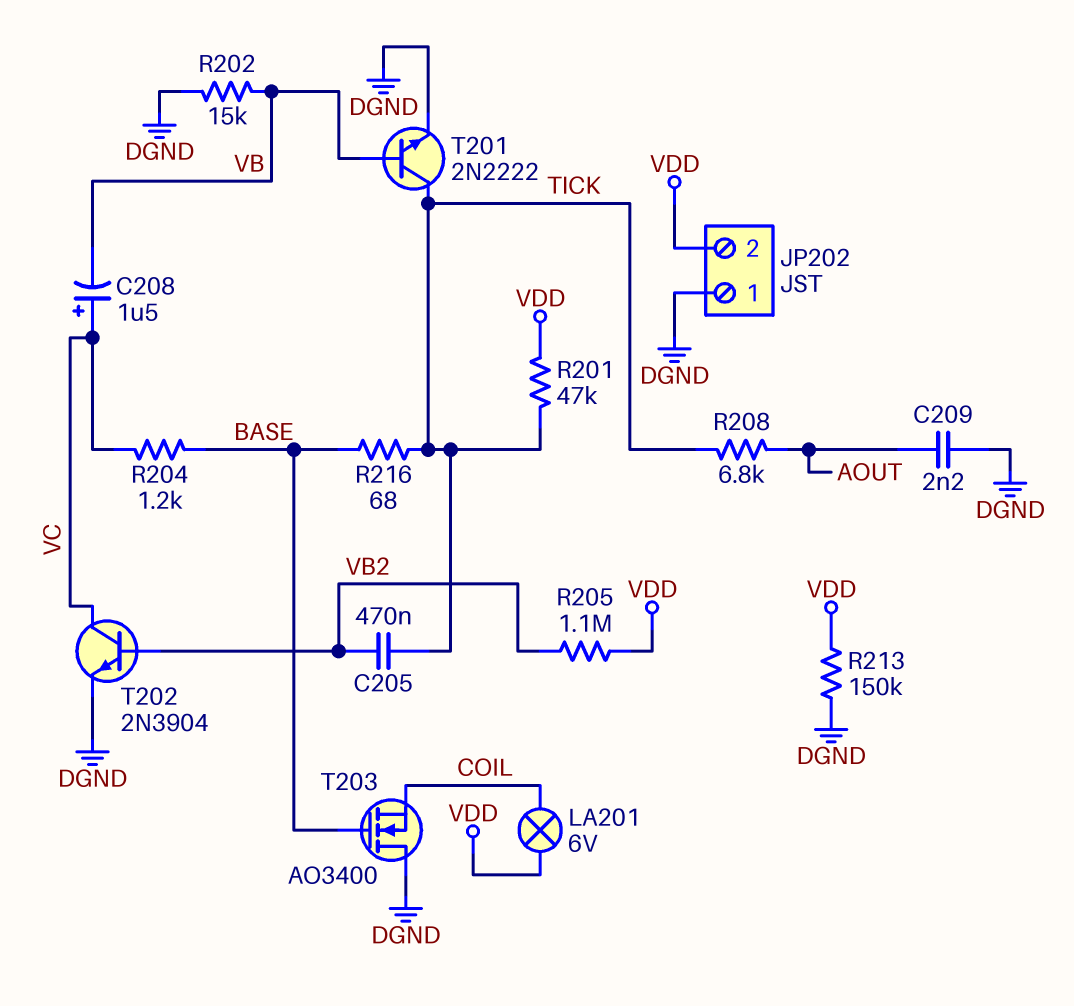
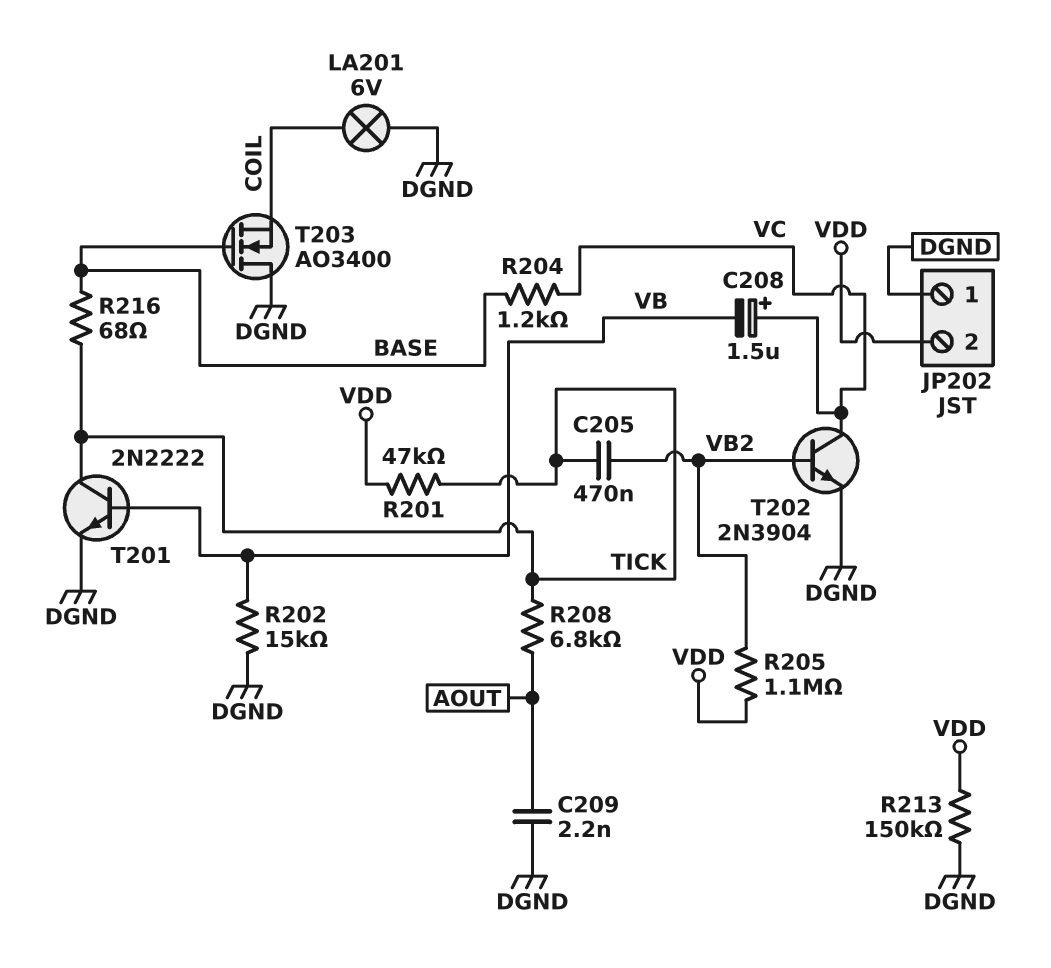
LA201: lamp 6V (COIL, VDD) -> lamp 6V (COIL, DGND)

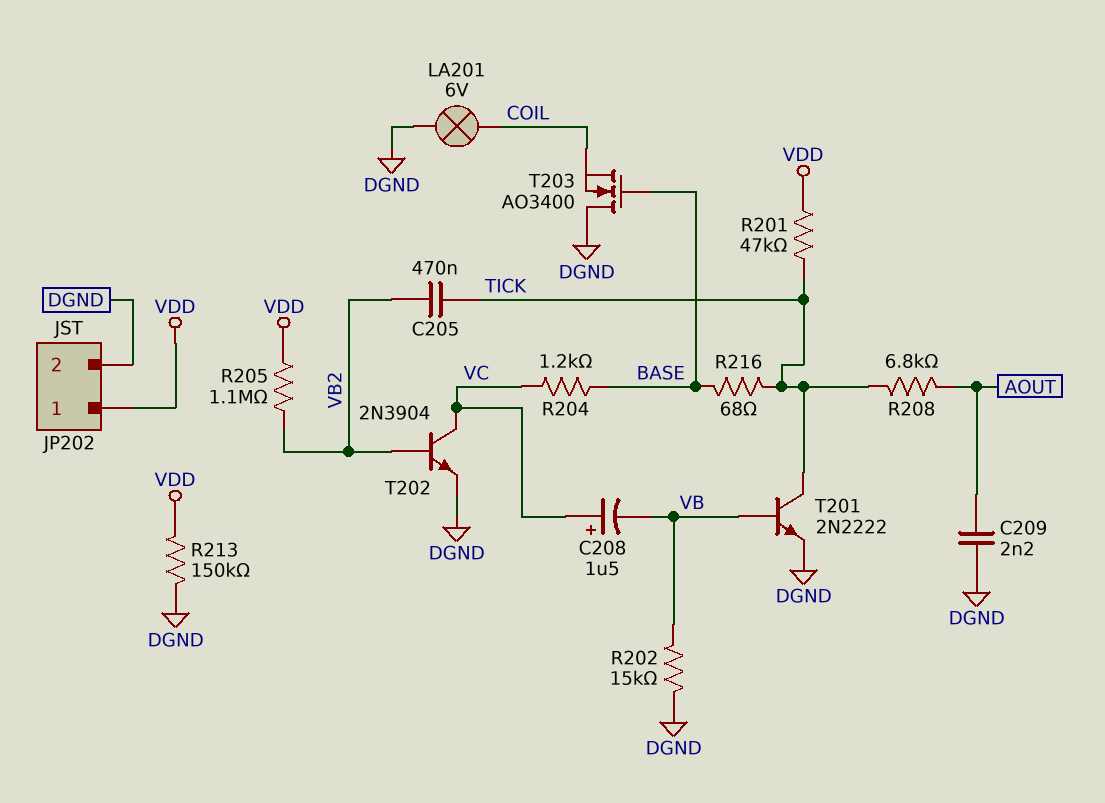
JP202 pin 1: DGND -> VDD
JP202 pin 2: VDD -> DGND

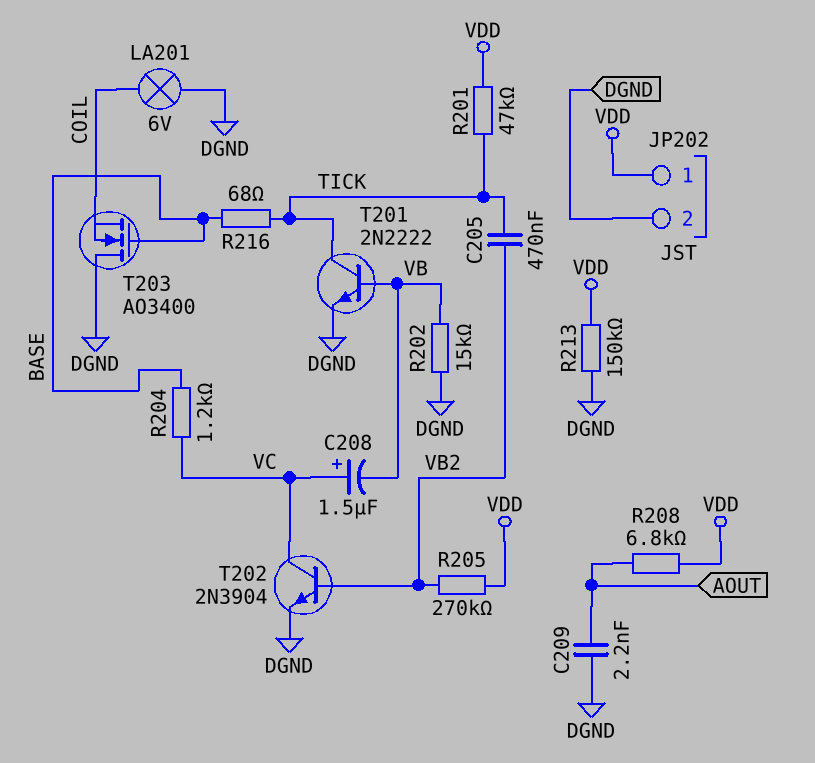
R205: 1.1M (VB2, VDD) -> 270k (VB2, VDD)
R208: 6.8k (AOUT, TICK) -> 6.8k (AOUT, VDD)

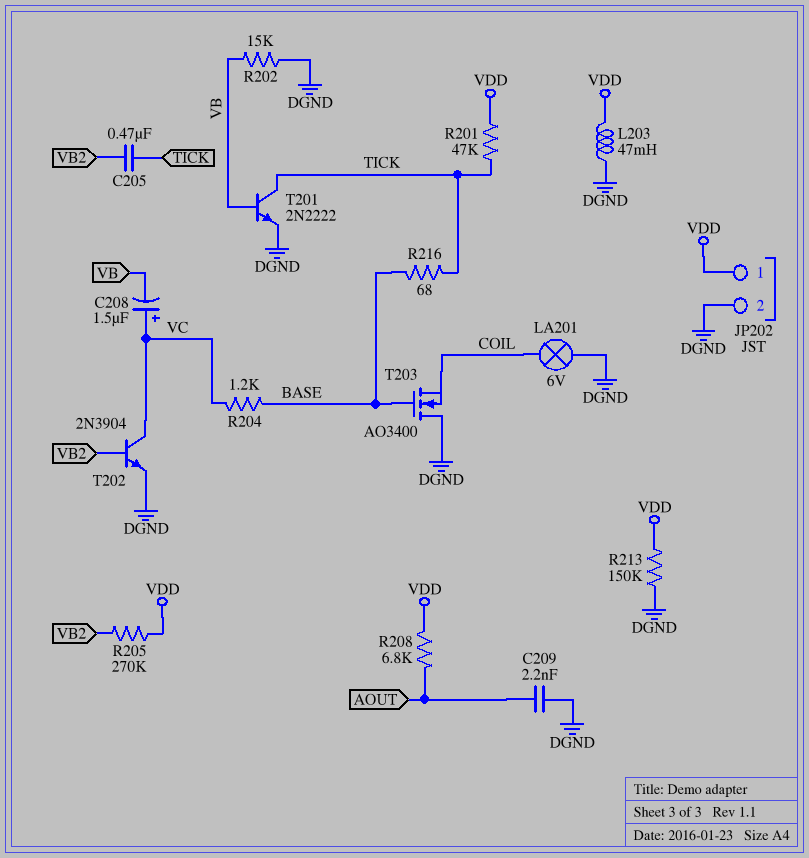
L203: none -> 47mH (DGND, VDD)

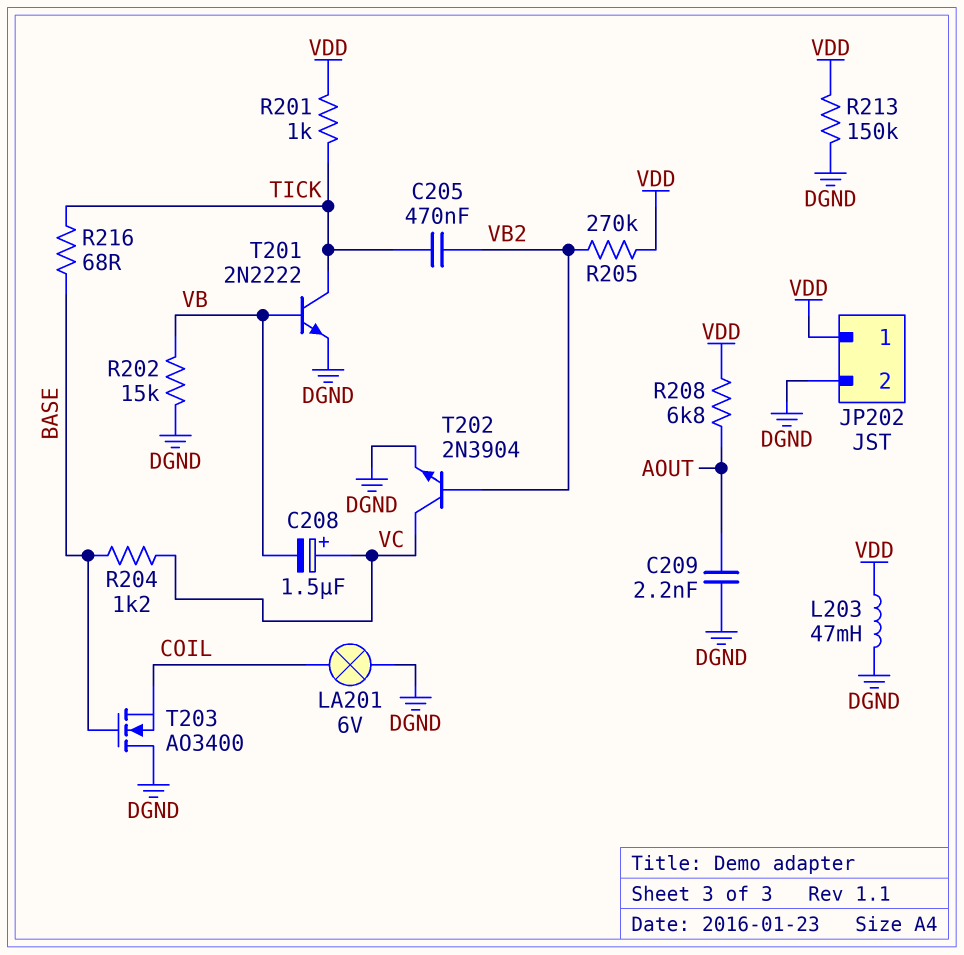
R201: 47k (TICK, VDD) -> 1k (TICK, VDD)

